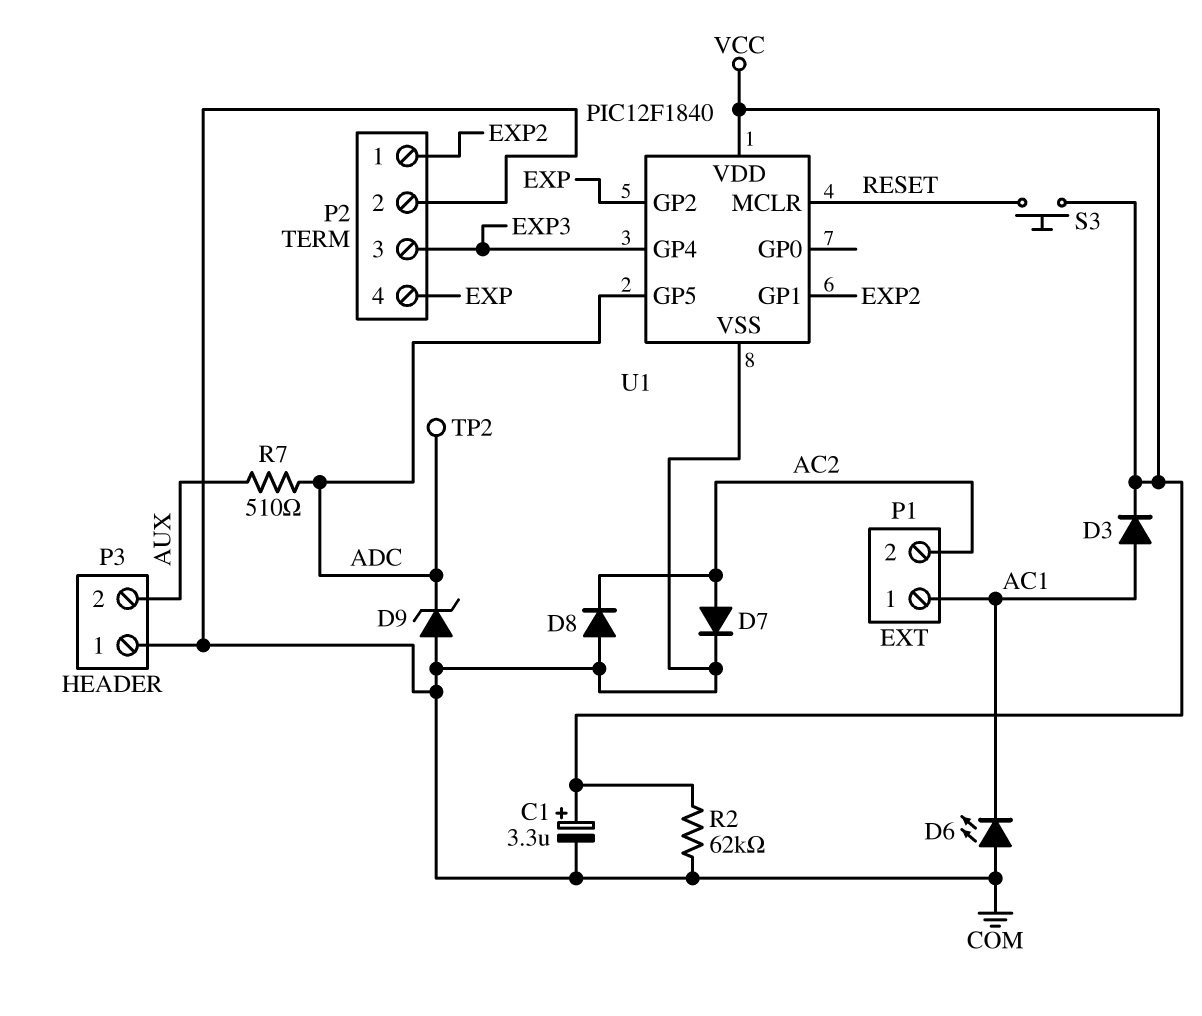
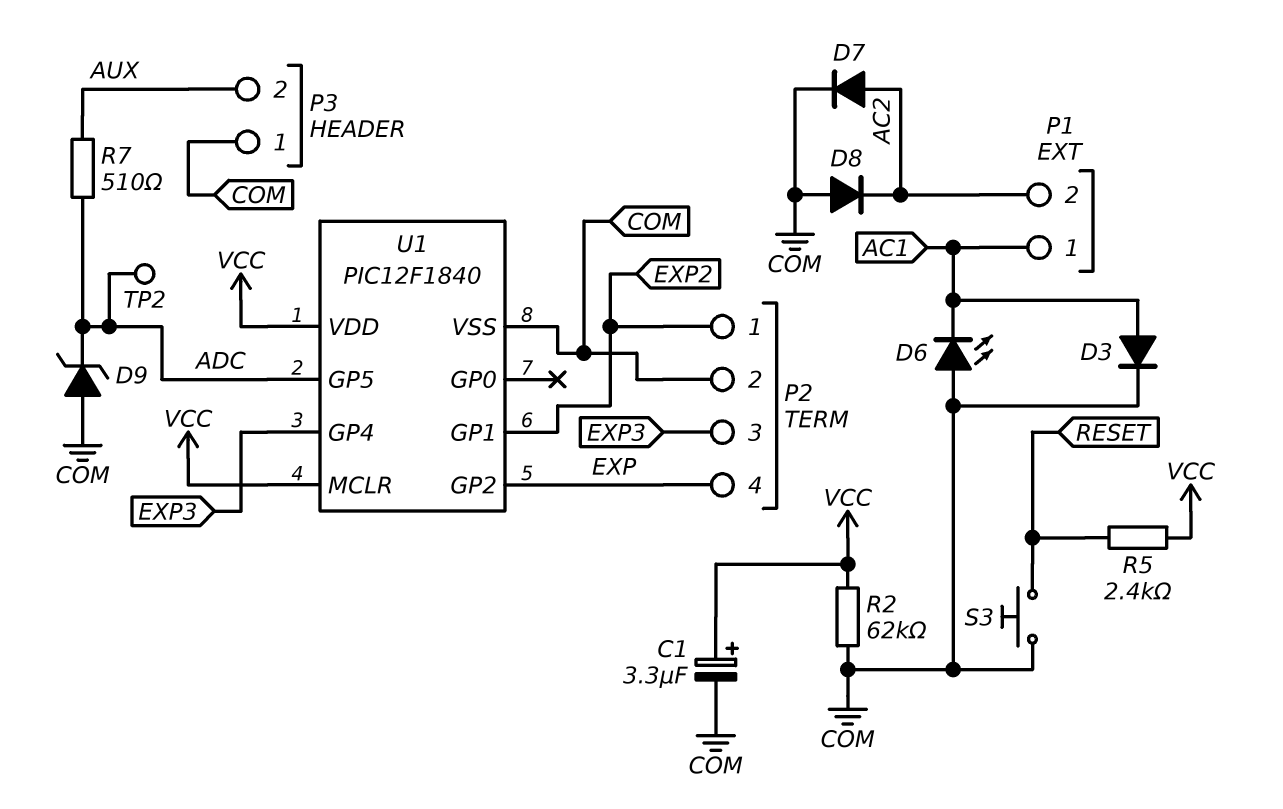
D3: diode (A AC1, K VCC) -> diode (A AC1, K COM)
R5: none -> 2.4k (RESET, VCC)
S3: button (RESET, VCC) -> button (COM, RESET)
U1 pin MCLR: RESET -> VCC

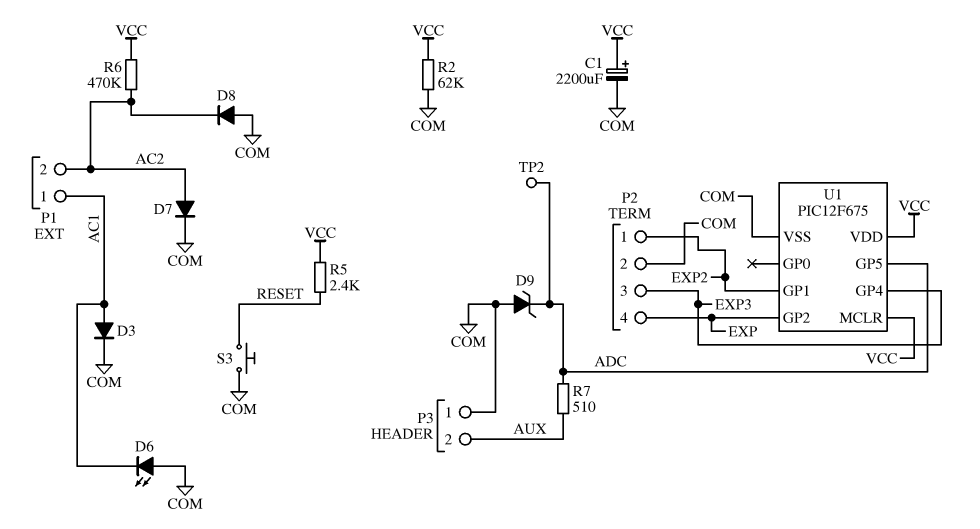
C1: 3.3uF (plus VCC, minus COM) -> 2200uF (plus VCC, minus COM)
R6: none -> 470k (AC2, VCC)
U1: PIC12F1840 -> PIC12F675

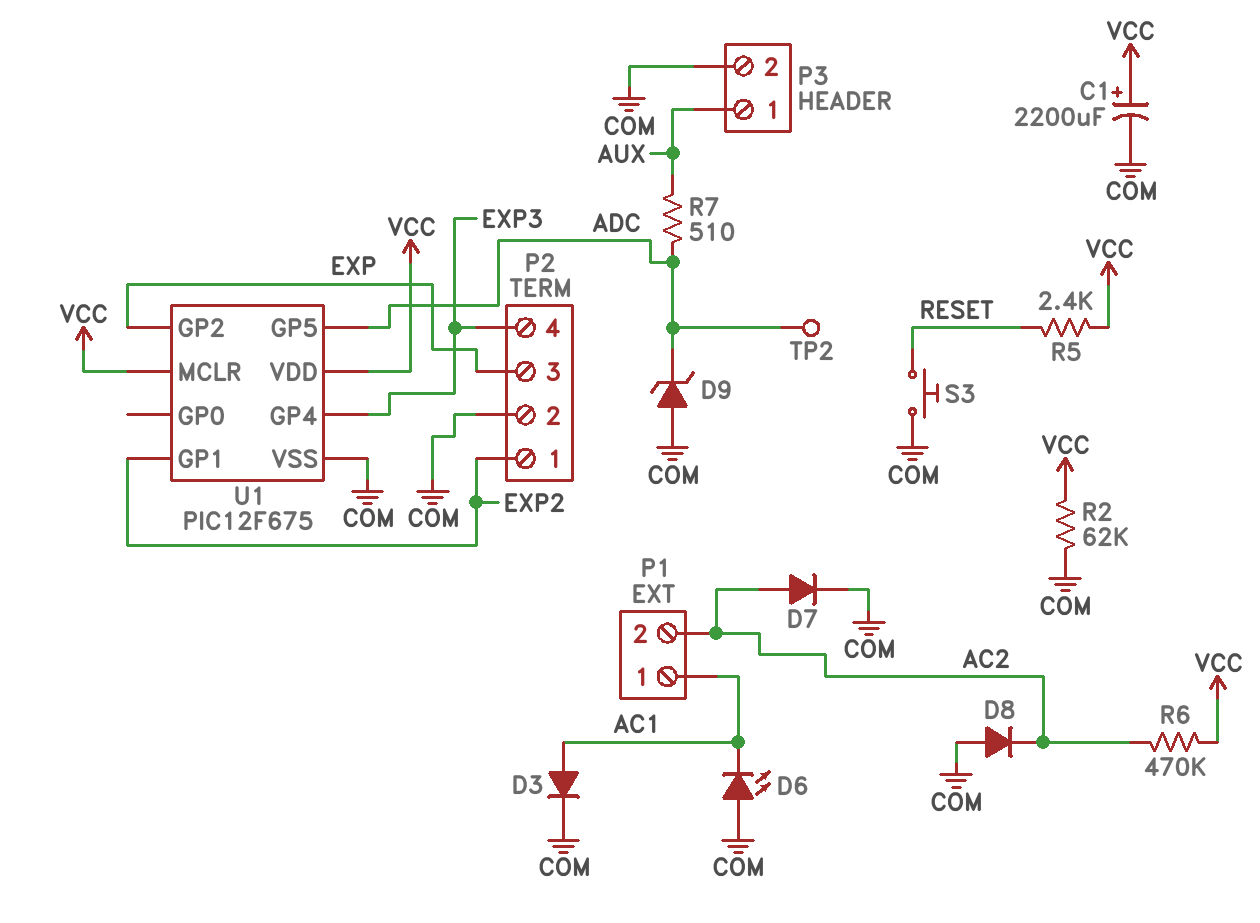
P2 pin 3: EXP3 -> EXP
P2 pin 4: EXP -> EXP3
P3 pin 1: COM -> AUX
P3 pin 2: AUX -> COM

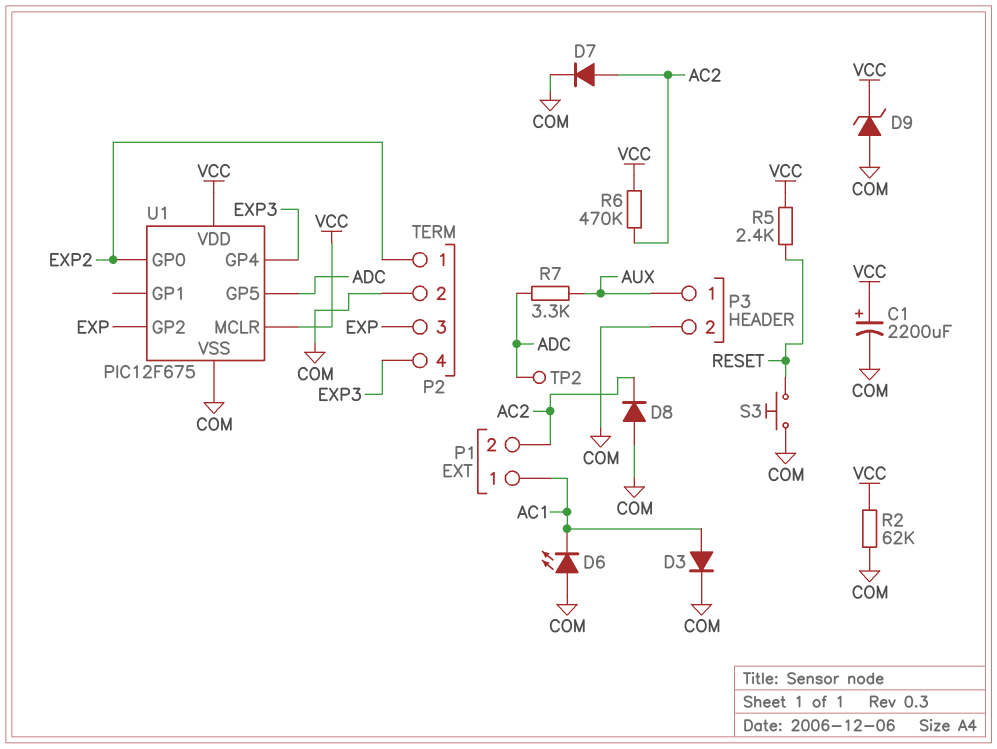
D9: zener (A COM, K ADC) -> zener (A COM, K VCC)
R7: 510 (ADC, AUX) -> 3.3k (ADC, AUX)
U1 pin GP0: none -> EXP2
U1 pin GP1: EXP2 -> none

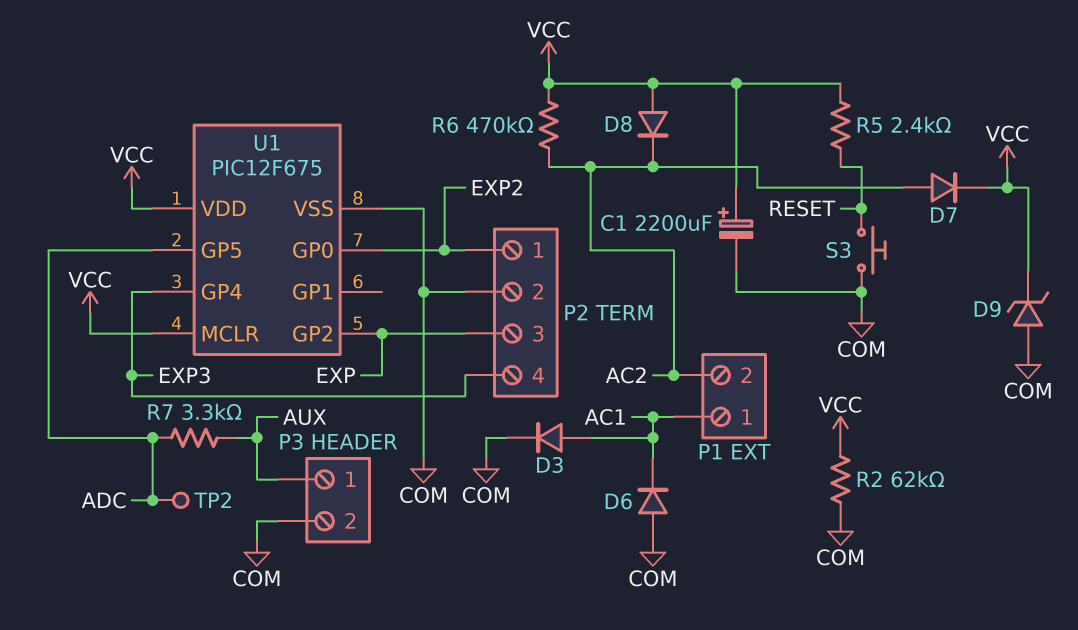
D6: LED (A COM, K AC1) -> diode (A COM, K AC1)
D7: diode (A AC2, K COM) -> diode (A AC2, K VCC)
D8: diode (A COM, K AC2) -> diode (A VCC, K AC2)

